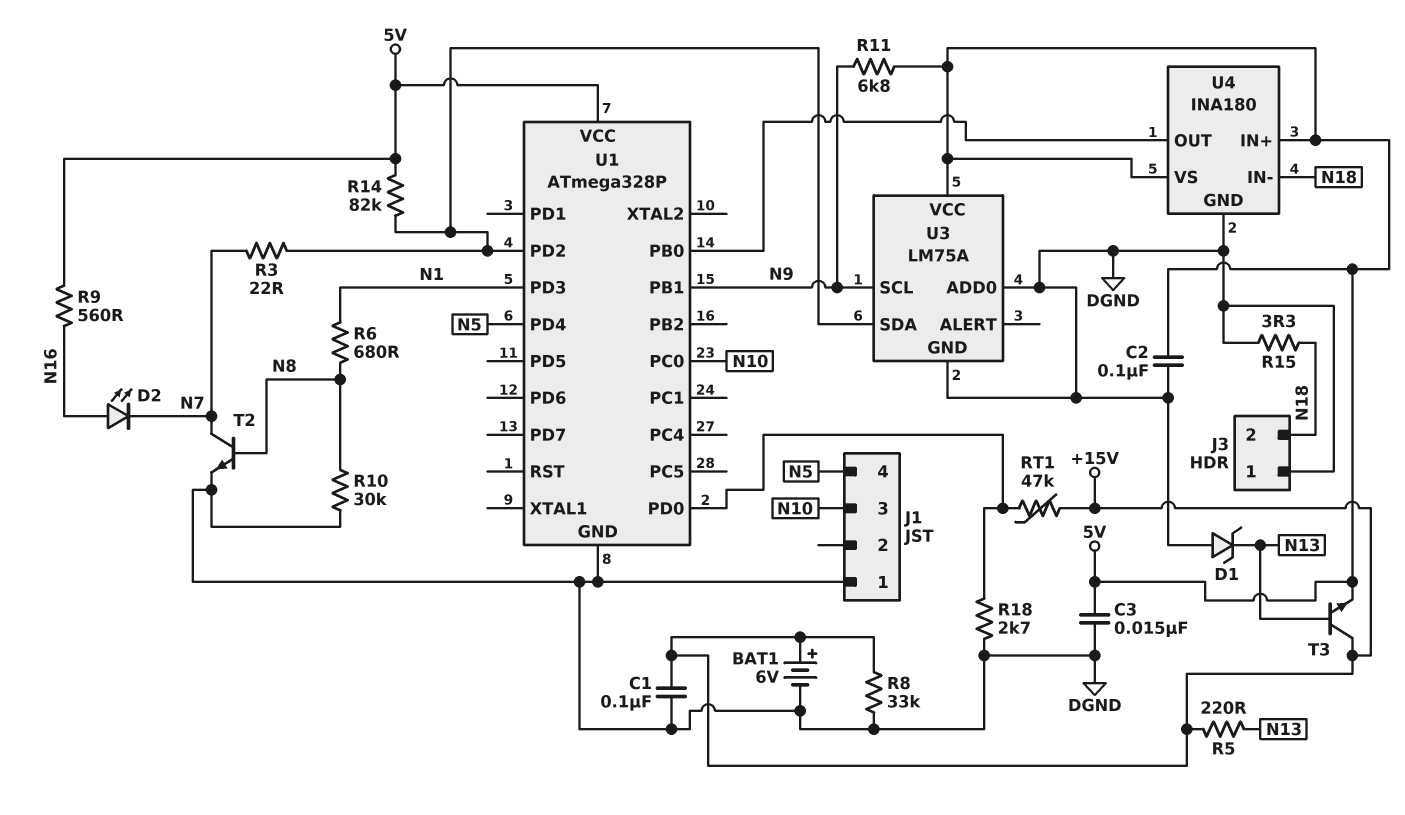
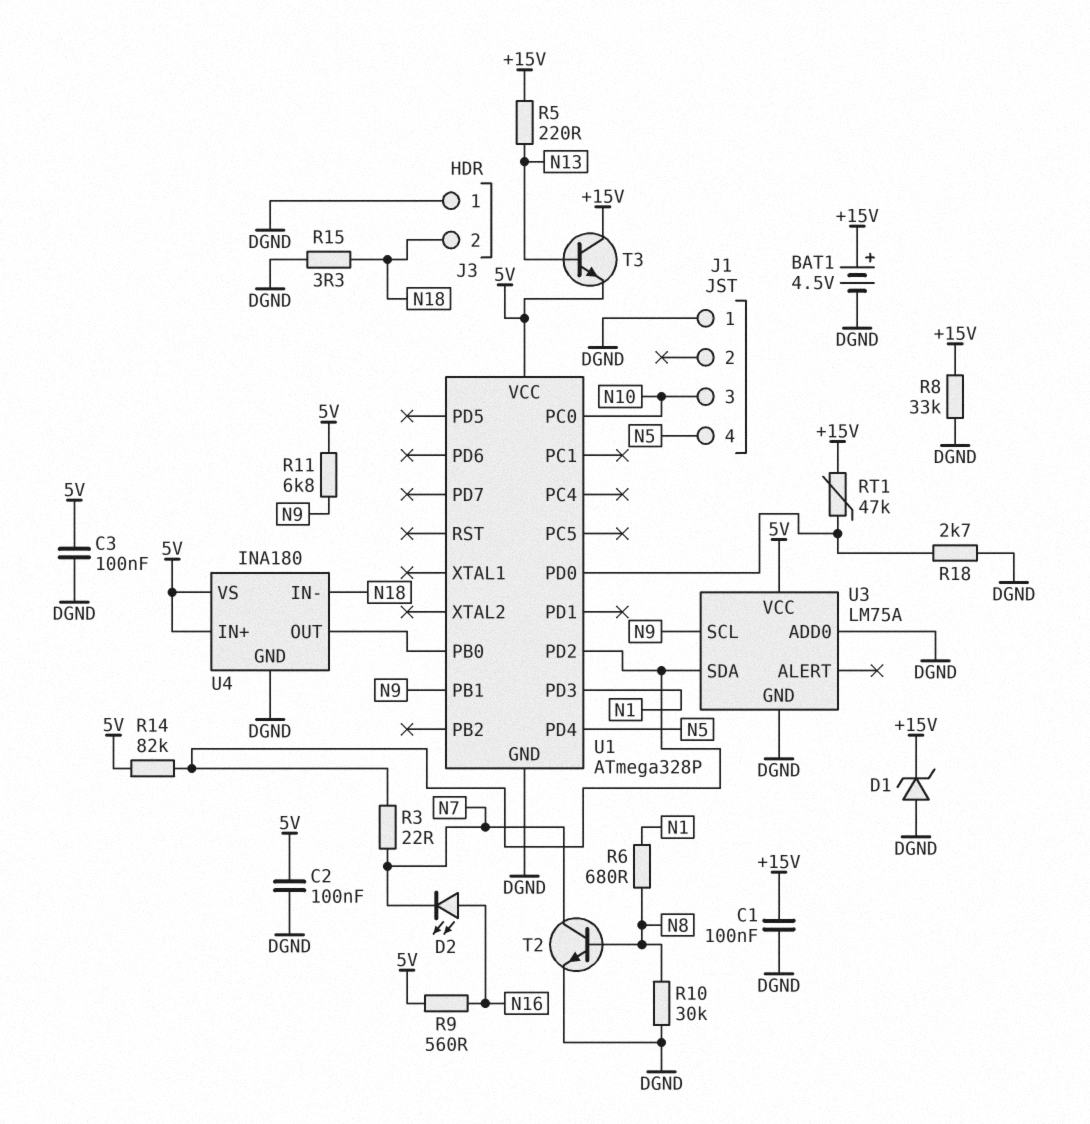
BAT1: 6V (plus +15V, minus DGND) -> 4.5V (plus +15V, minus DGND)
C3: 15nF (5V, DGND) -> 100nF (5V, DGND)
D1: zener (A DGND, K N13) -> zener (A DGND, K +15V)

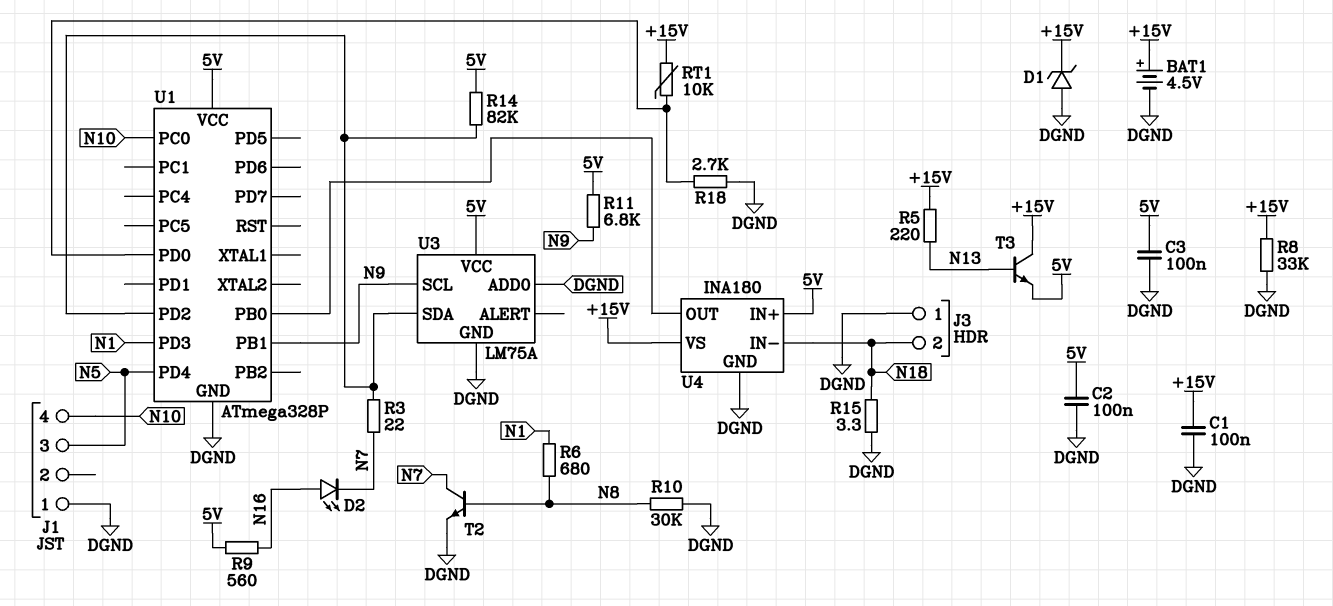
J1 pin 3: N10 -> N5
J1 pin 4: N5 -> N10
RT1: 47k (+15V, U1/PD0) -> 10k (+15V, U1/PD0)
U4 pin VS: 5V -> +15V

